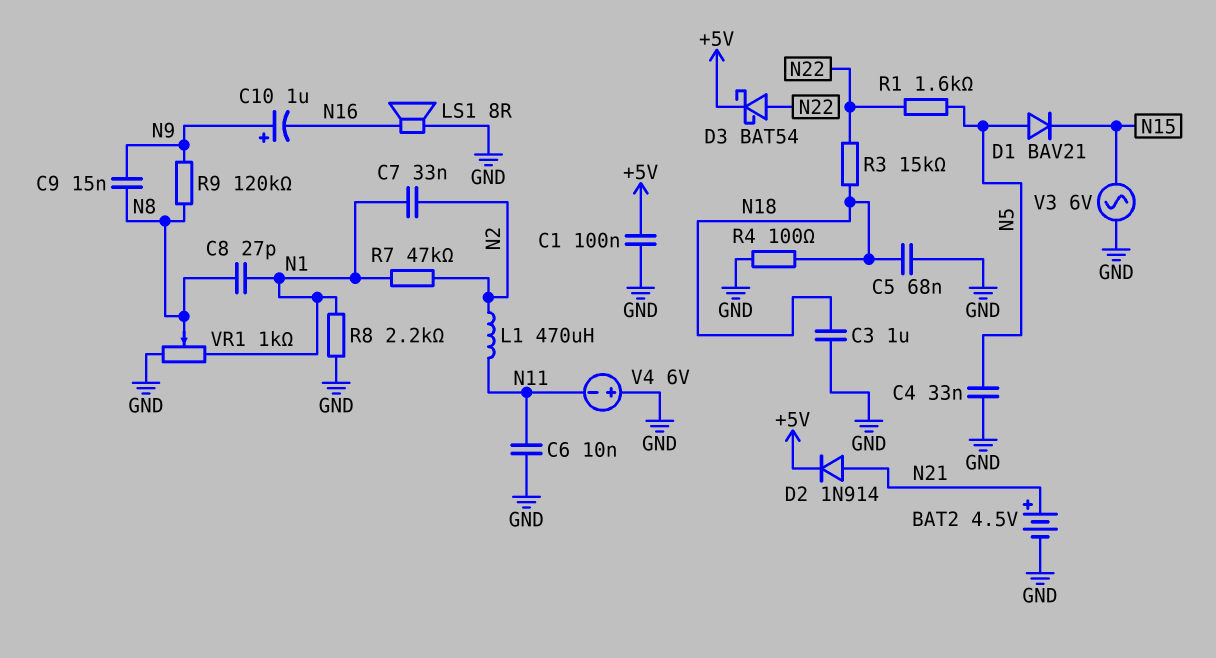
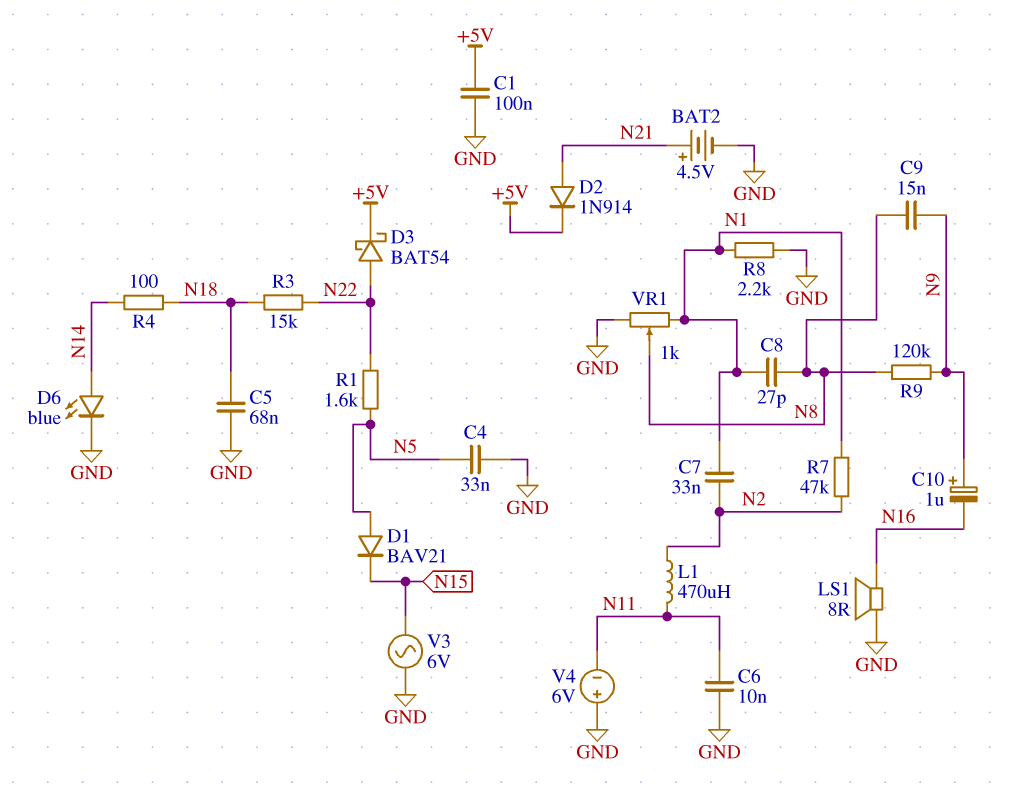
C3: 1uF (GND, N18) -> none
D6: none -> LED blue (A N14, K GND)
R4: 100 (GND, N18) -> 100 (N14, N18)

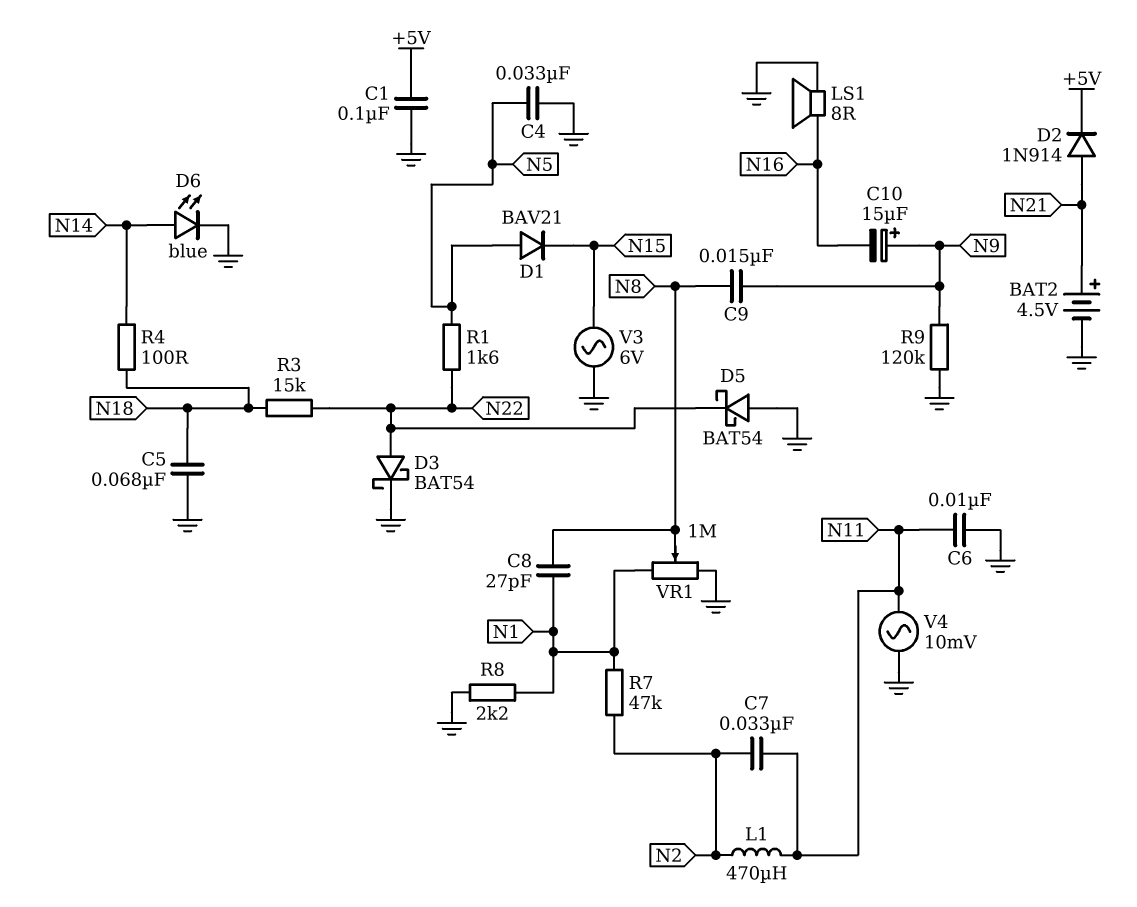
C7: 33nF (N1, N2) -> 33nF (N2, N11)
C10: 1uF (plus N9, minus N16) -> 15uF (plus N9, minus N16)
D3: schottky BAT54 (A N22, K +5V) -> schottky BAT54 (A N22, K GND)
D5: none -> schottky BAT54 (A GND, K N22)
R9: 120k (N8, N9) -> 120k (GND, N9)
V4: 6V (plus GND, minus N11) -> AC 10mV (GND, N11)
VR1: 1k (GND, N1, wiper N8) -> 1M (GND, N1, wiper N8)

